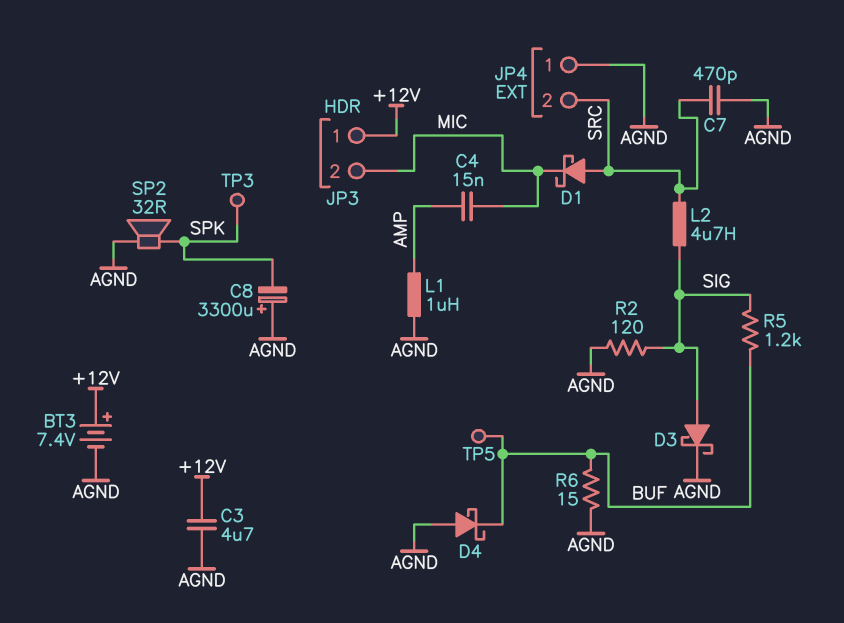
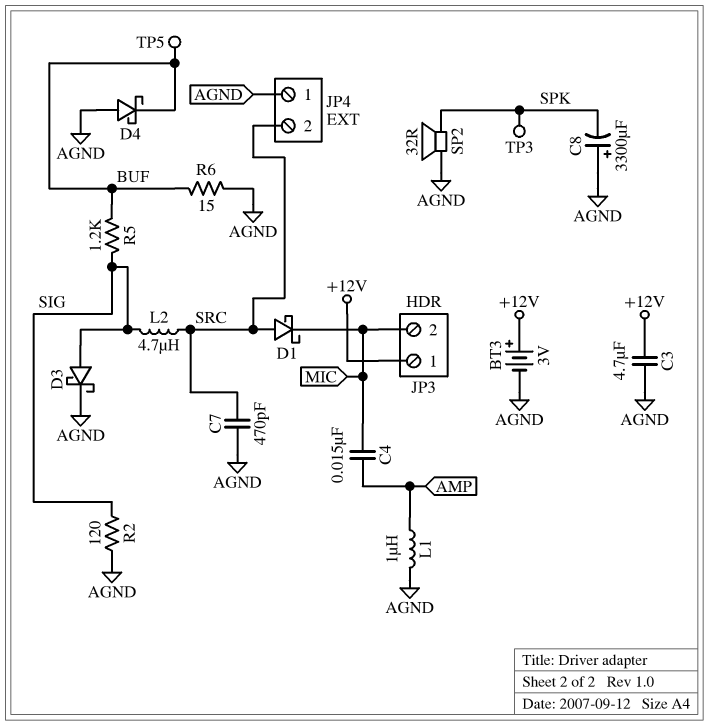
BT3: 7.4V (plus +12V, minus AGND) -> 3V (plus +12V, minus AGND)

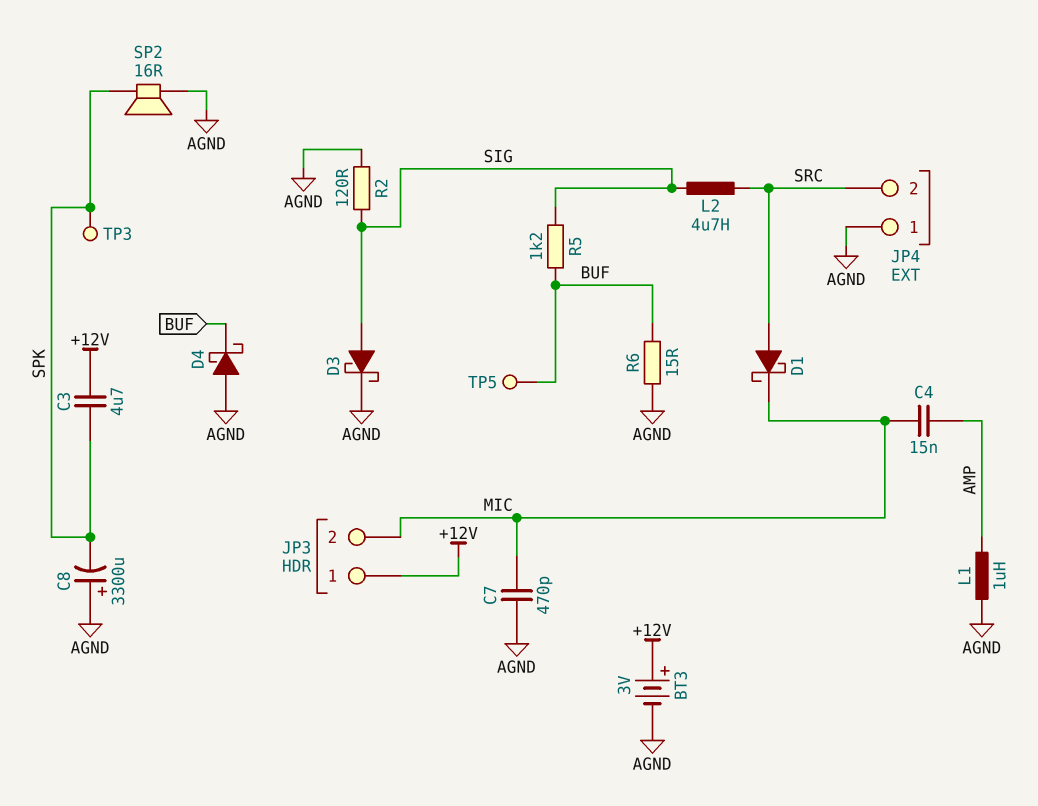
C3: 4.7uF (+12V, AGND) -> 4.7uF (+12V, SPK)
C7: 470pF (AGND, SRC) -> 470pF (AGND, MIC)
SP2: speaker 32R (AGND, SPK) -> speaker 16R (AGND, SPK)

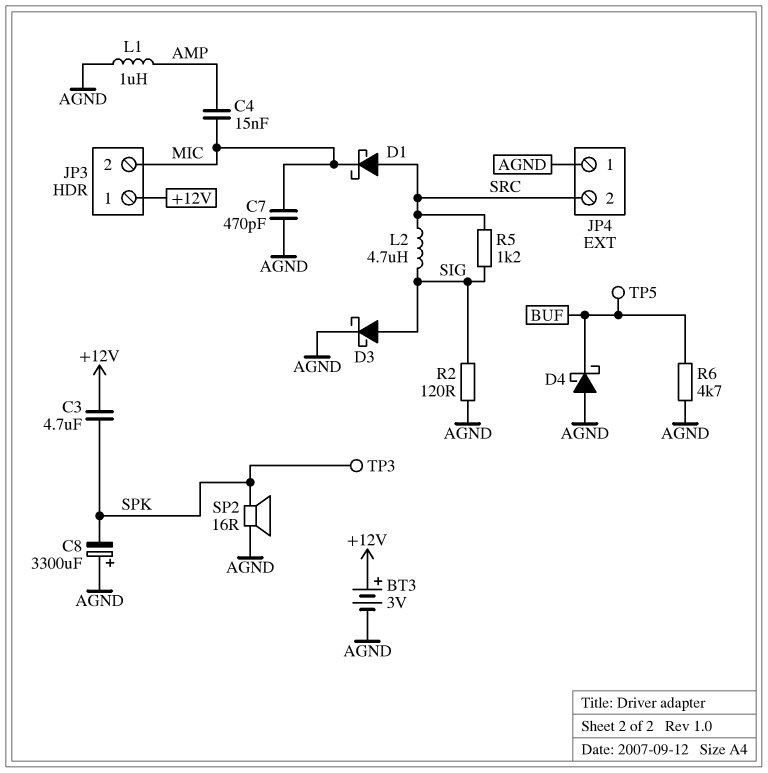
R5: 1.2k (BUF, SIG) -> 1.2k (SIG, SRC)
R6: 15 (AGND, BUF) -> 4.7k (AGND, BUF)

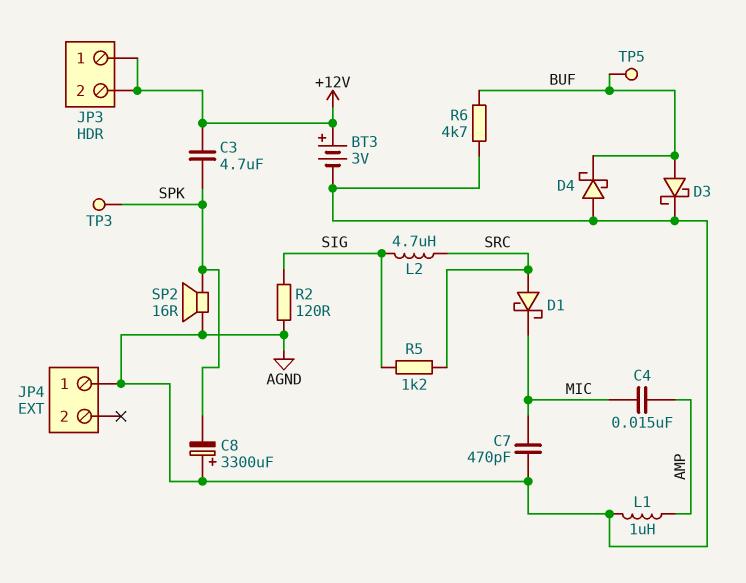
D3: schottky (A SIG, K AGND) -> schottky (A BUF, K AGND)
JP3 pin 2: MIC -> +12V
JP4 pin 2: SRC -> none

